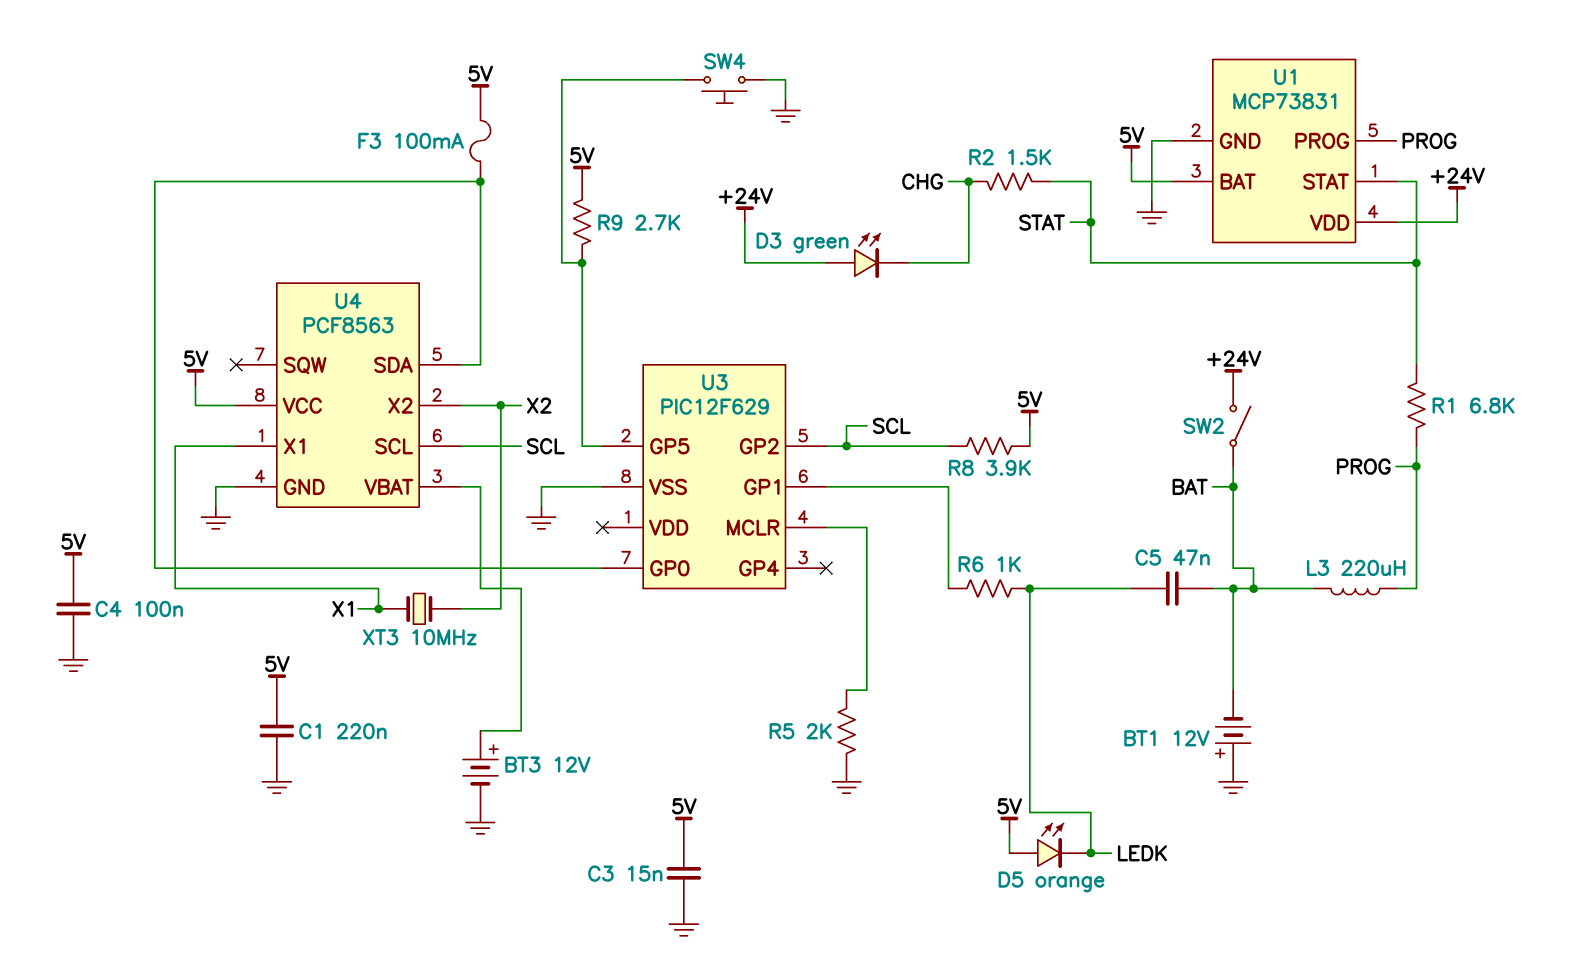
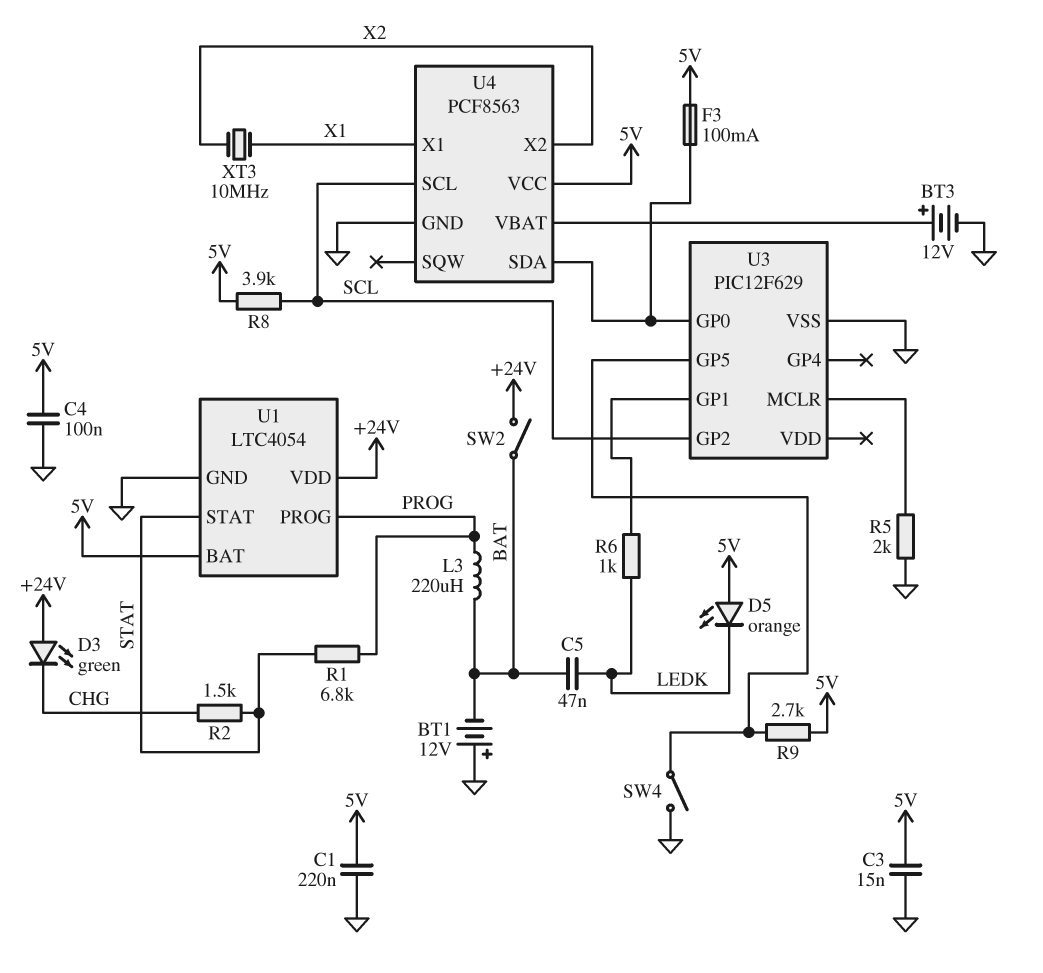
SW4: button (GND, U3/GP5) -> switch (GND, U3/GP5)
U1: MCP73831 -> LTC4054

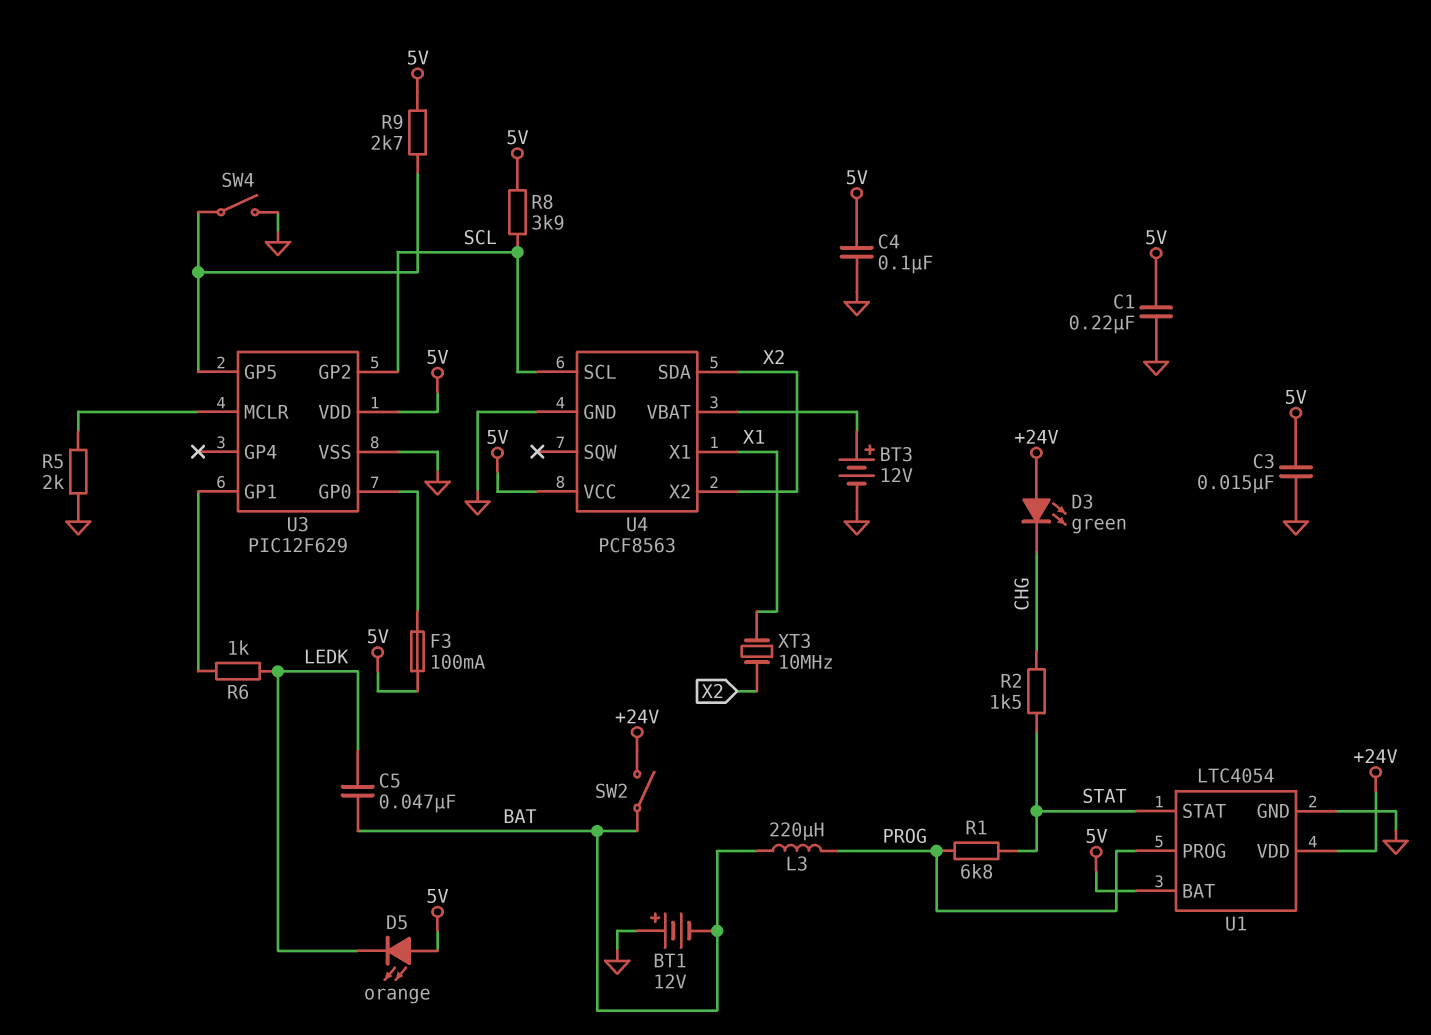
U3 pin VDD: none -> 5V
U4 pin SDA: U3/GP0 -> X2

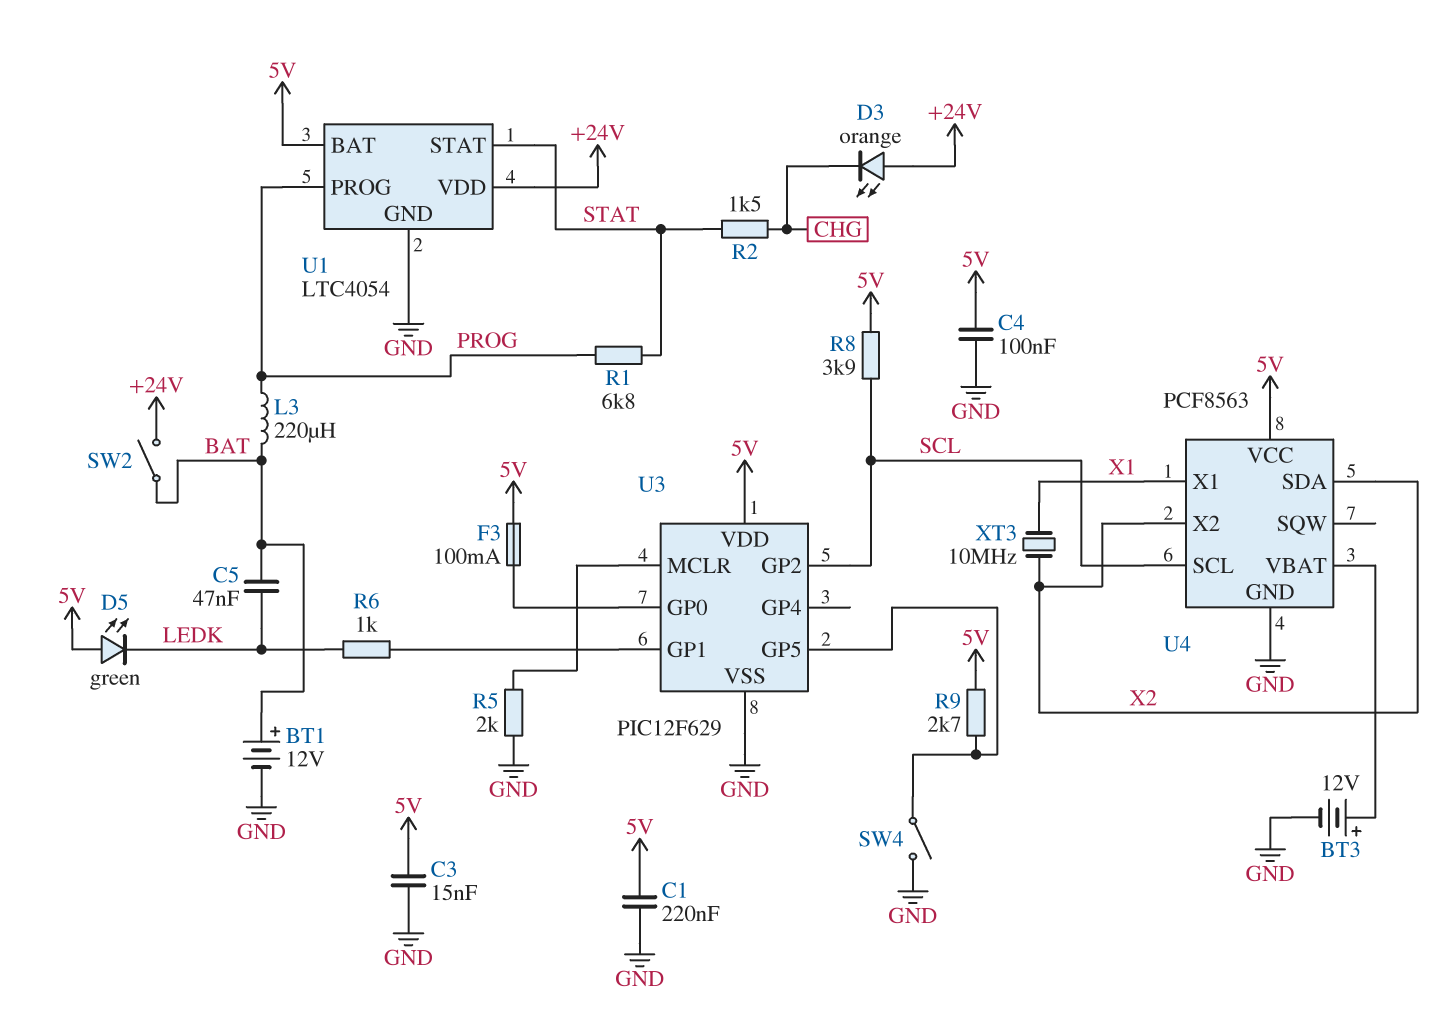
BT1: 12V (plus GND, minus BAT) -> 12V (plus BAT, minus GND)
D3: LED green (A +24V, K CHG) -> LED orange (A +24V, K CHG)
D5: LED orange (A 5V, K LEDK) -> LED green (A 5V, K LEDK)

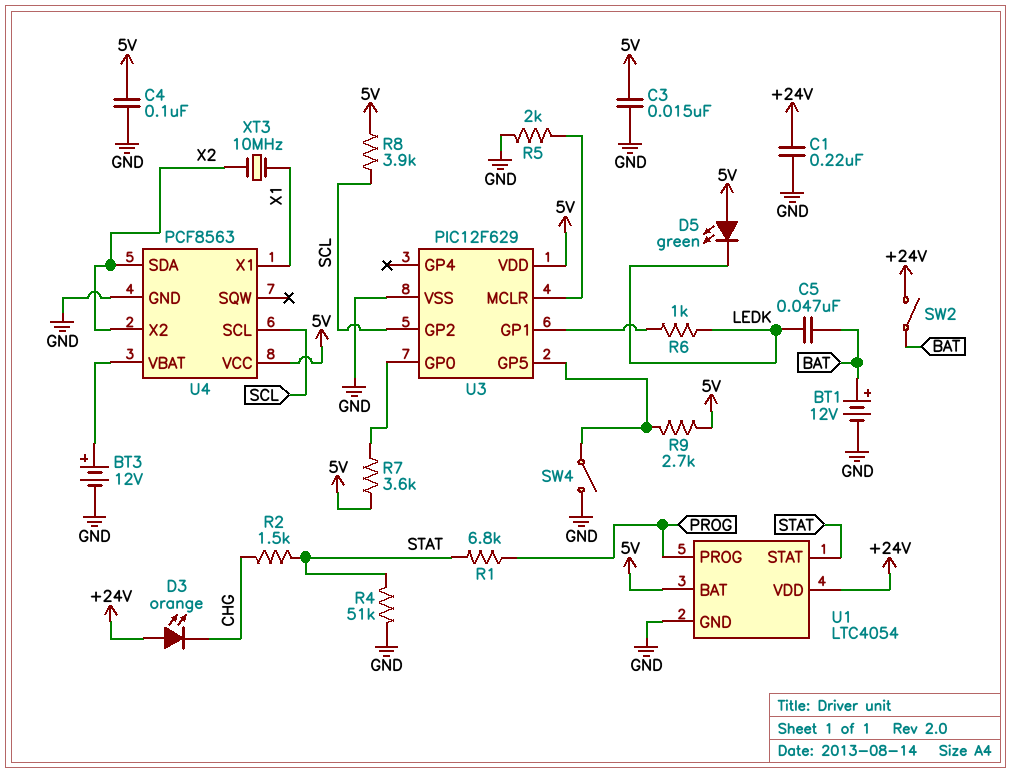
C1: 220nF (5V, GND) -> 220nF (+24V, GND)
F3: 100mA (5V, U3/GP0) -> none
L3: 220uH (BAT, PROG) -> none
R4: none -> 51k (GND, STAT)
R7: none -> 3.6k (5V, U3/GP0)

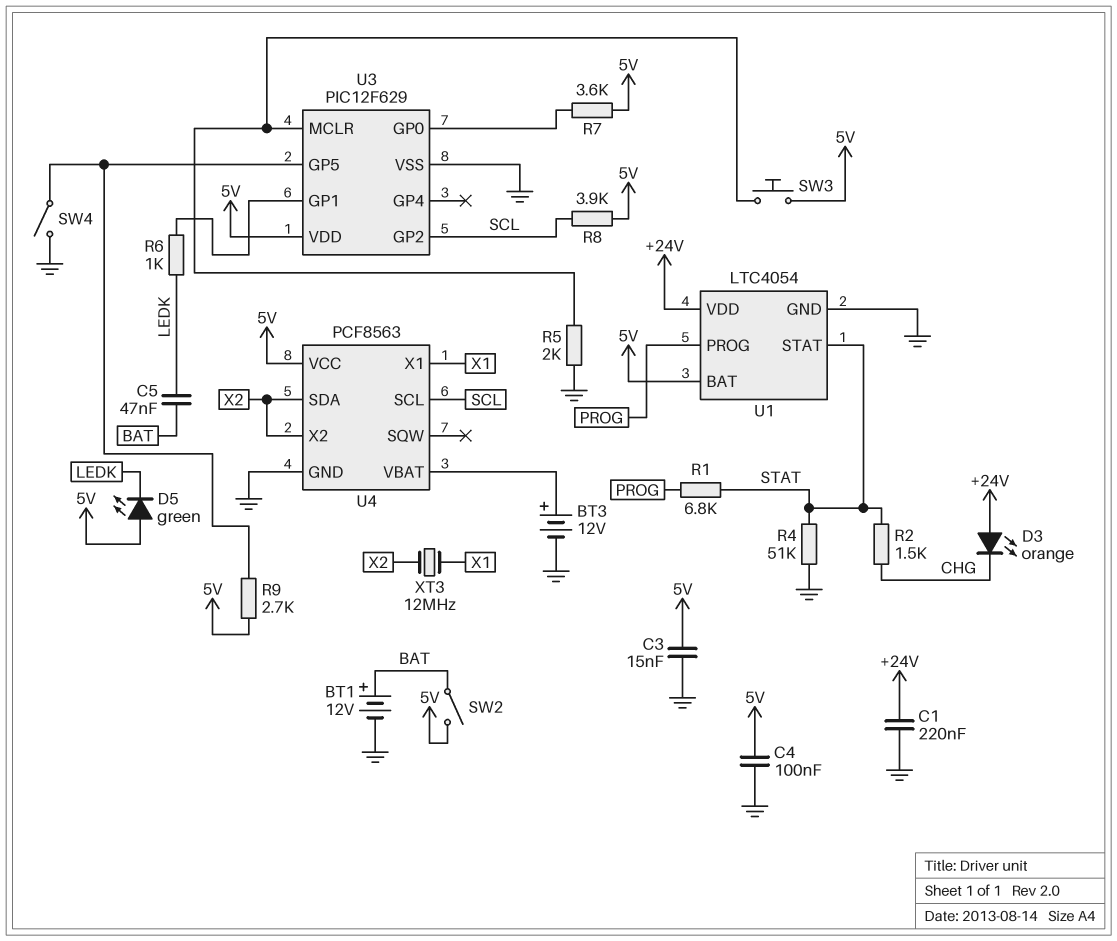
SW2: switch (+24V, BAT) -> switch (5V, BAT)
SW3: none -> button (5V, U3/MCLR)
XT3: 10MHz (X1, X2) -> 12MHz (X1, X2)

